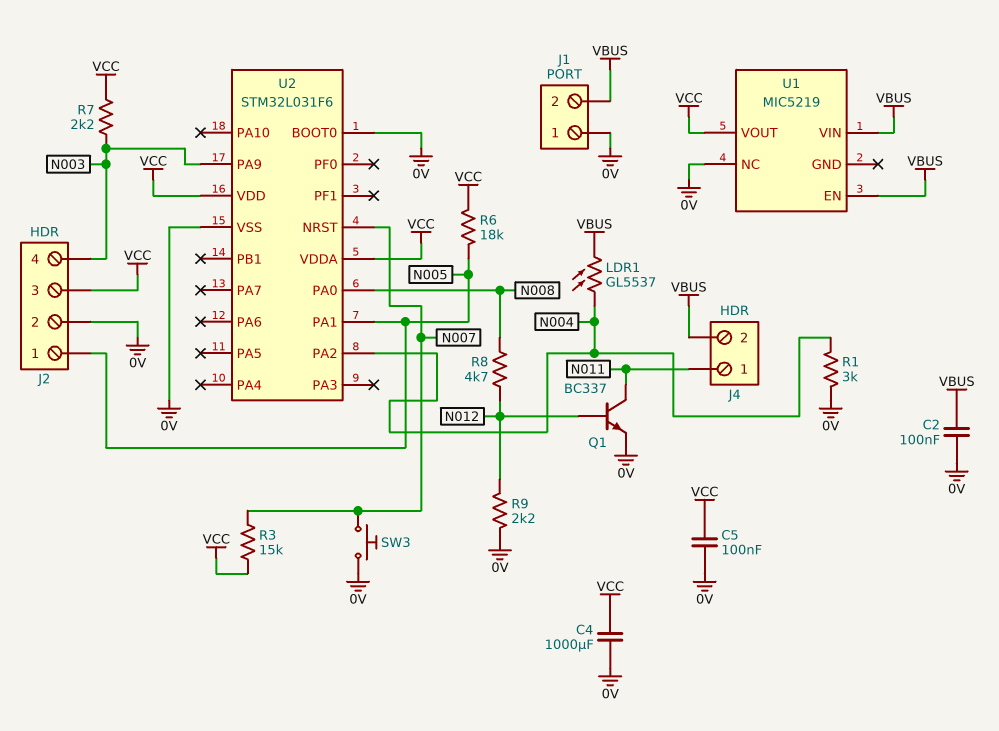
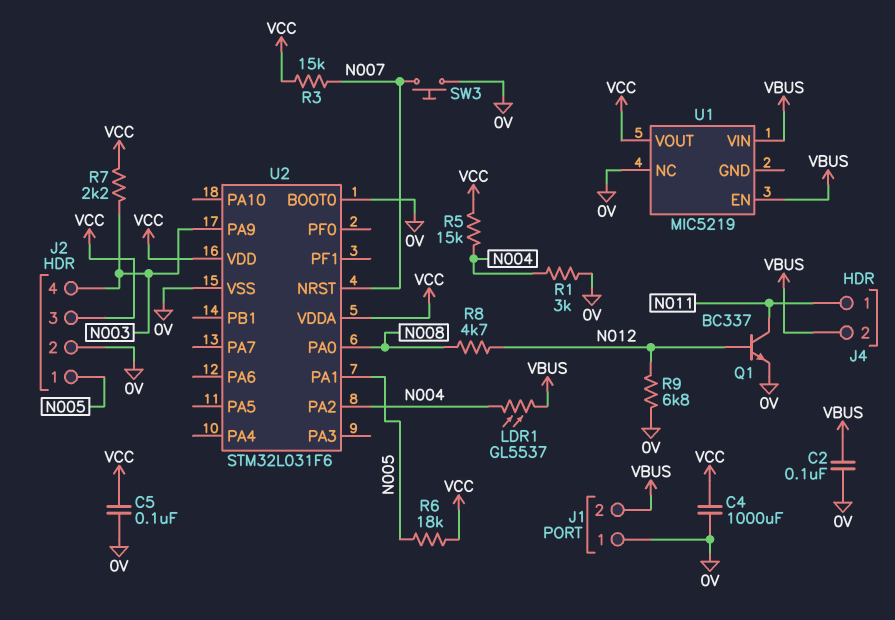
R5: none -> 15k (N004, VCC)
R9: 2.2k (0V, N012) -> 6.8k (0V, N012)

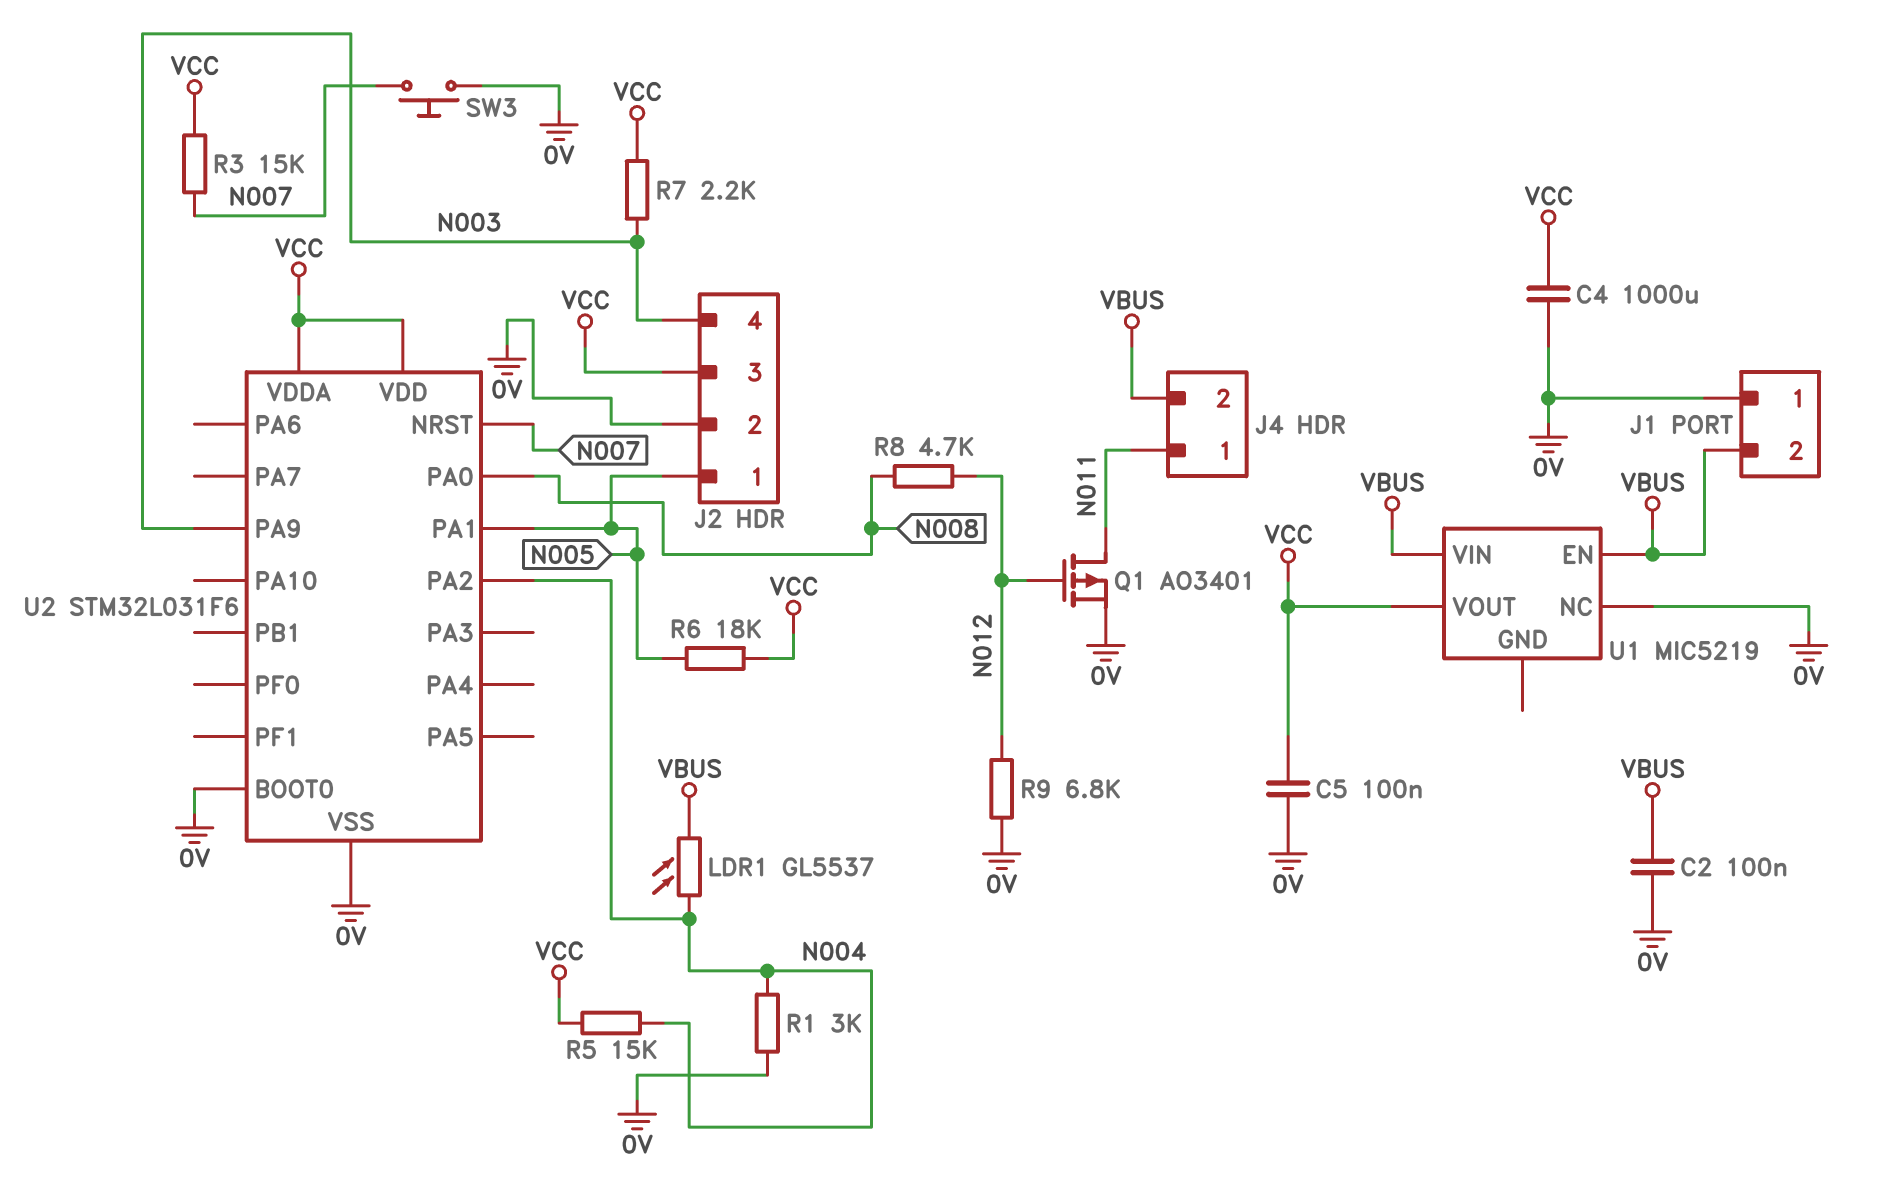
Q1: NPN BC337 (B N012, C N011, E 0V) -> PMOS AO3401 (G N012, D N011, S 0V)

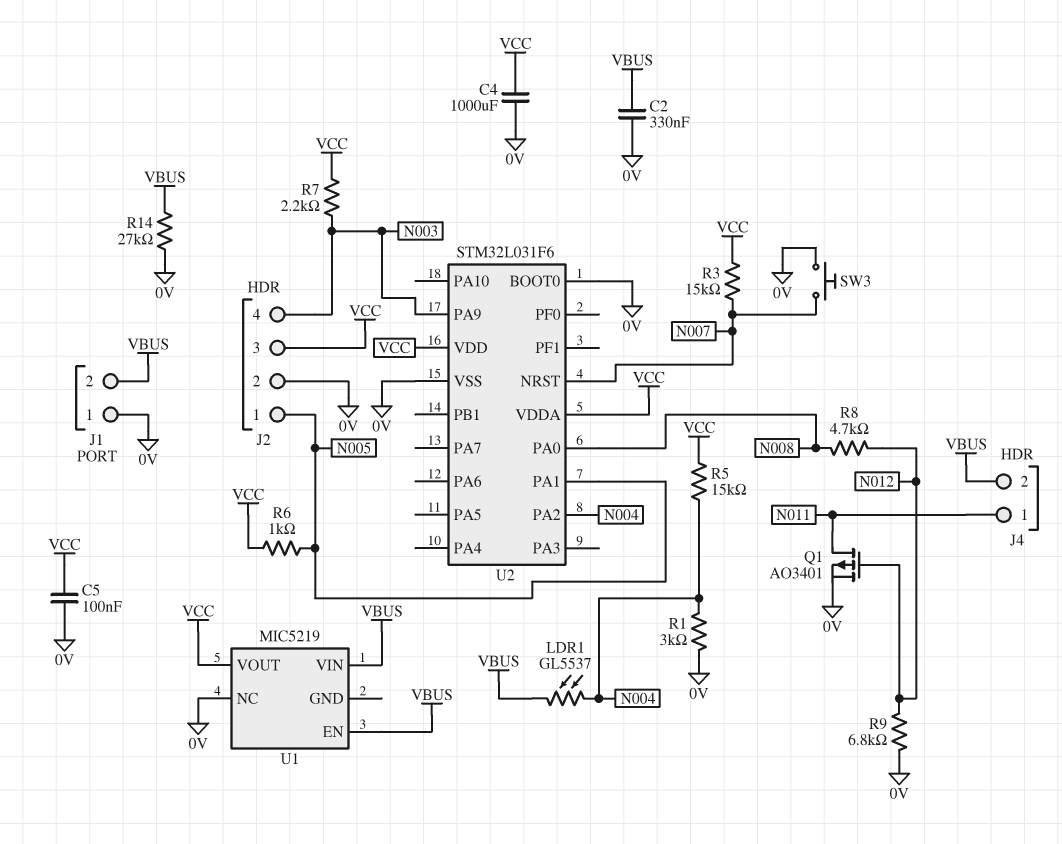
C2: 100nF (0V, VBUS) -> 330nF (0V, VBUS)
R6: 18k (N005, VCC) -> 1k (N005, VCC)
R14: none -> 27k (0V, VBUS)

